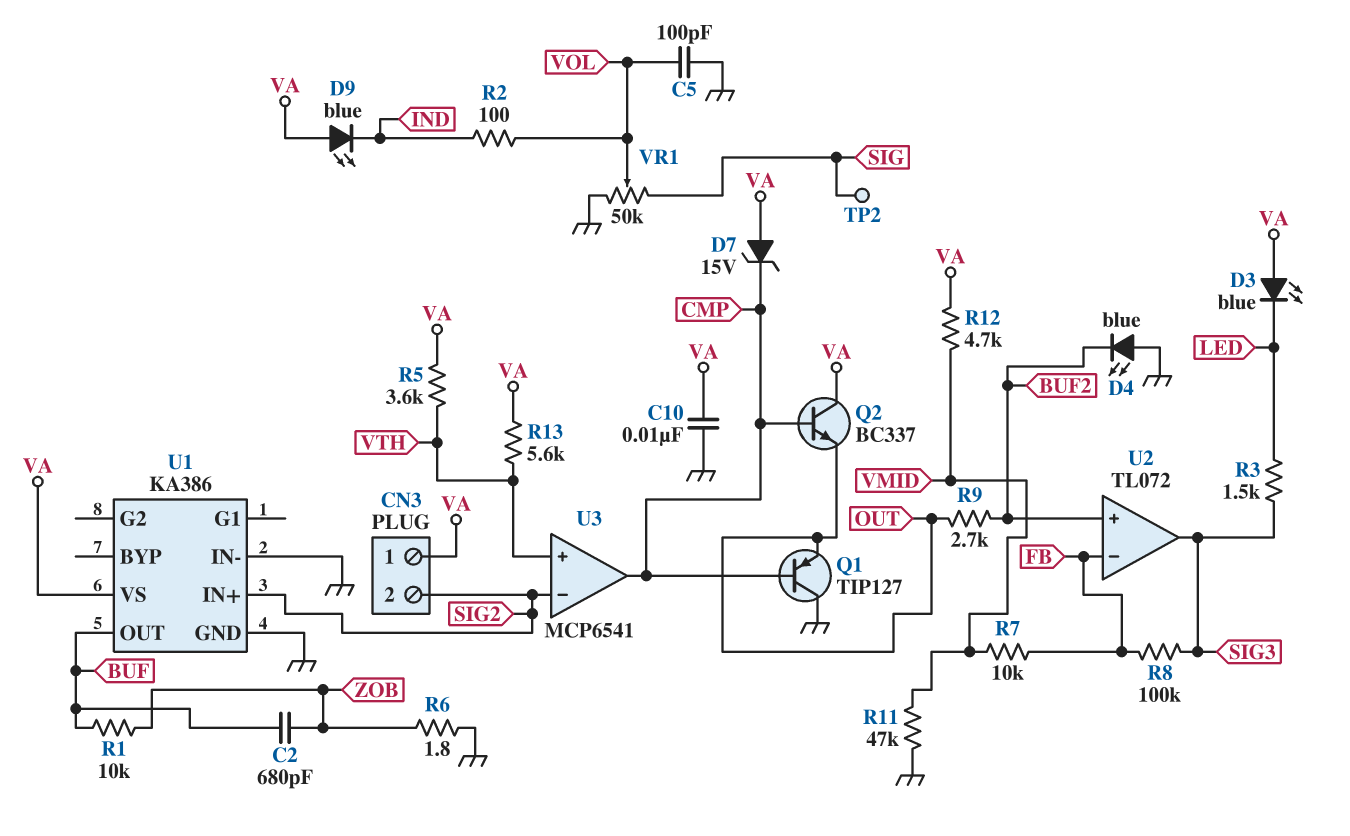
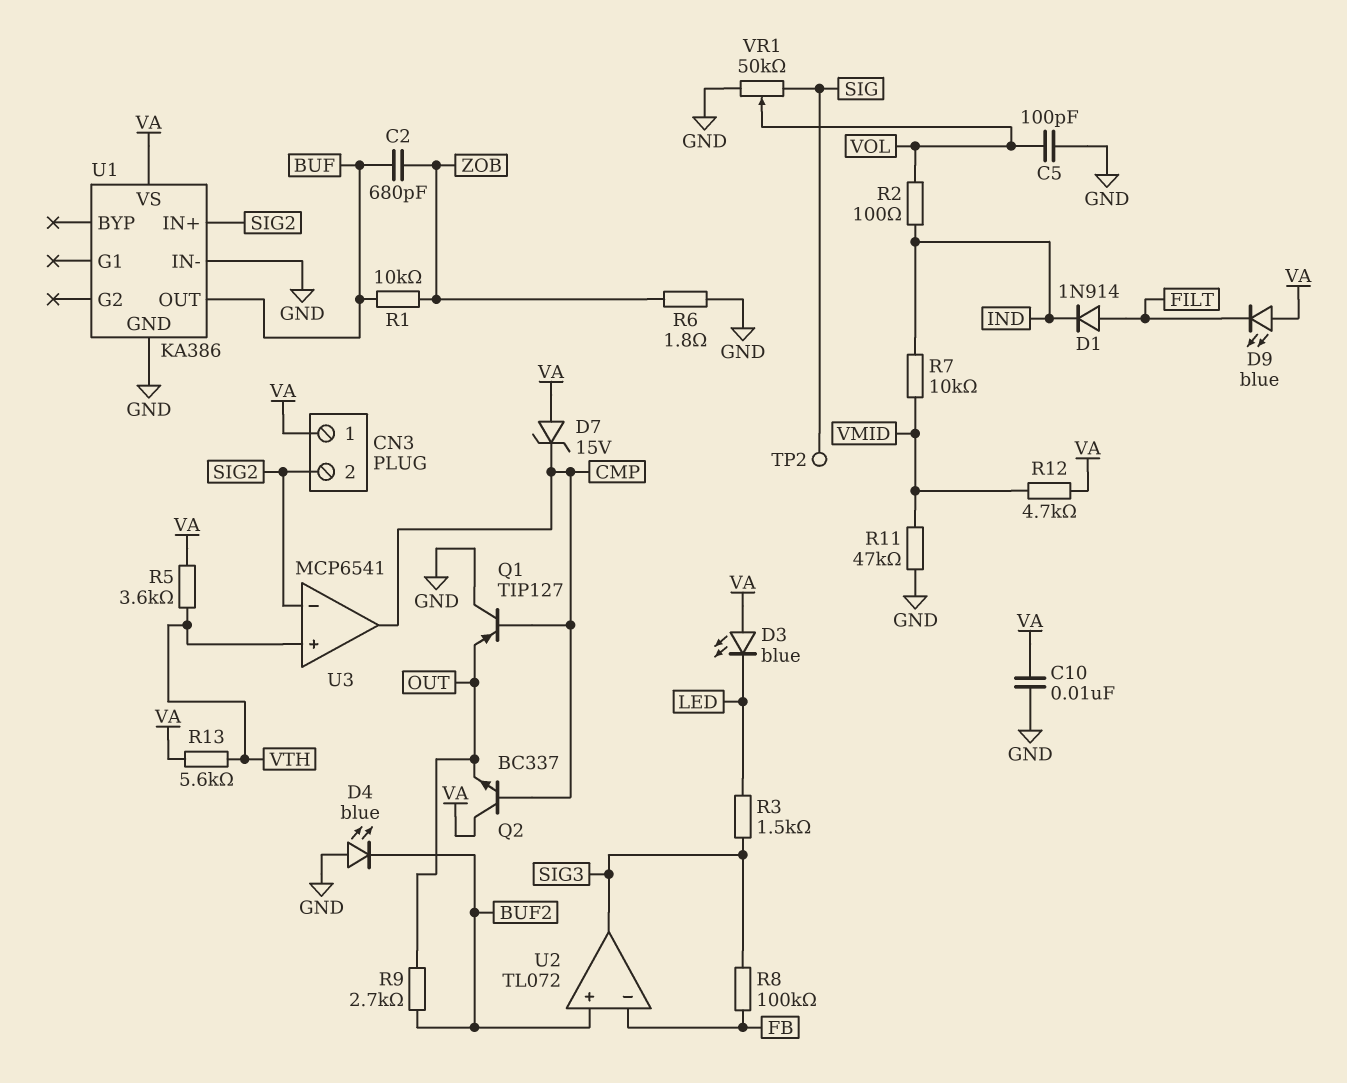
D1: none -> diode 1N914 (A FILT, K IND)
D9: LED blue (A VA, K IND) -> LED blue (A VA, K FILT)
R7: 10k (FB, VMID) -> 10k (IND, VMID)

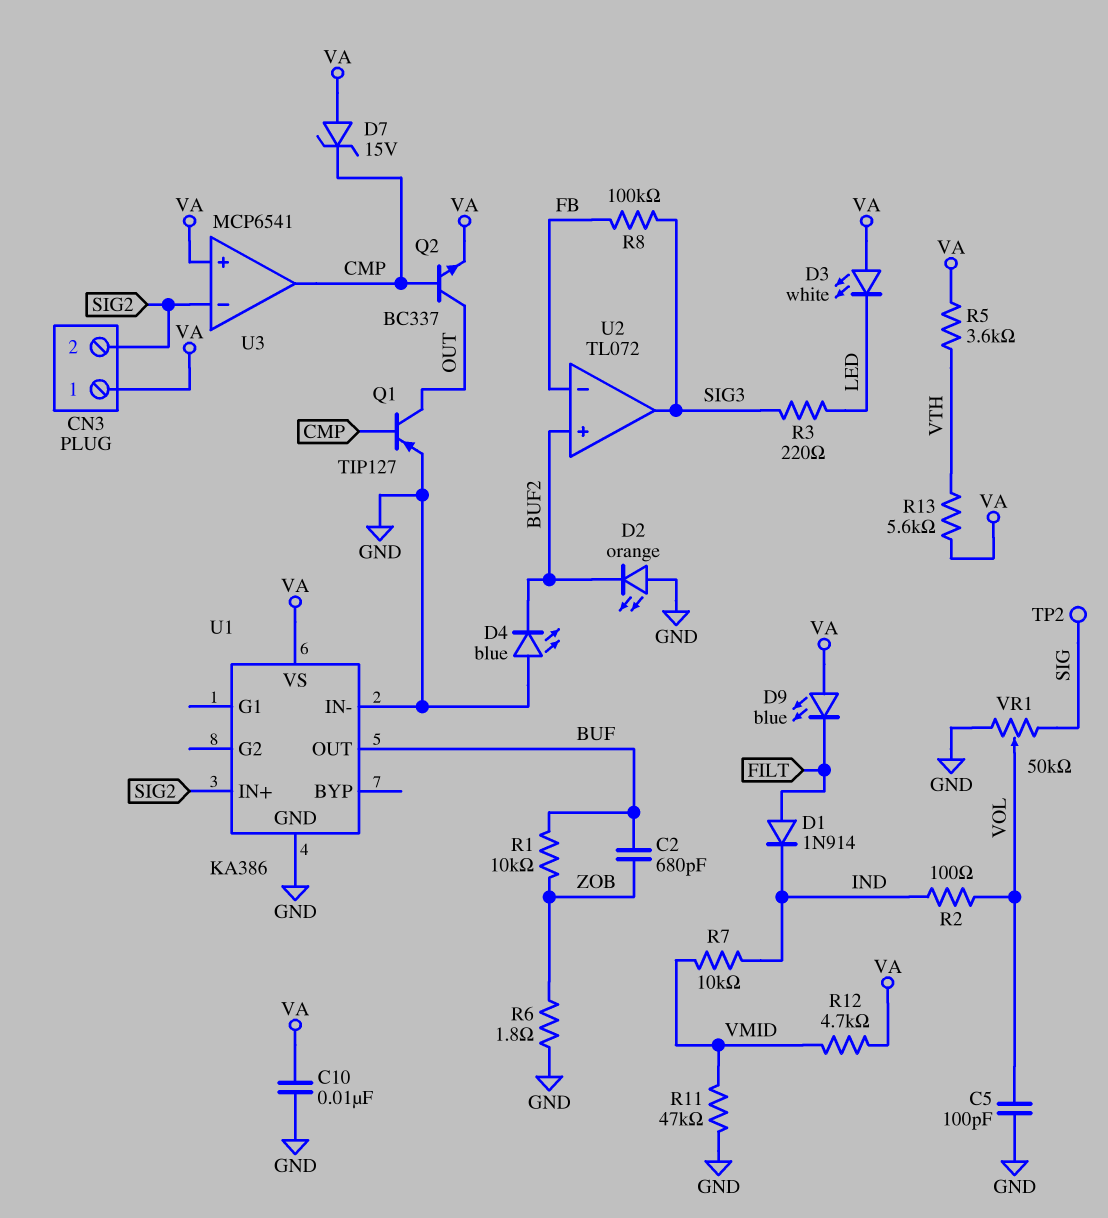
D2: none -> LED orange (A GND, K BUF2)
D3: LED blue (A VA, K LED) -> LED white (A VA, K LED)
Q1: PNP TIP127 (B CMP, C GND, E OUT) -> PNP TIP127 (B CMP, C OUT, E GND)
Q2: NPN BC337 (B CMP, C VA, E OUT) -> NPN BC337 (B CMP, C OUT, E VA)
R3: 1.5k (LED, SIG3) -> 220 (LED, SIG3)
R9: 2.7k (BUF2, OUT) -> none
U3 pin in+: VTH -> VA

